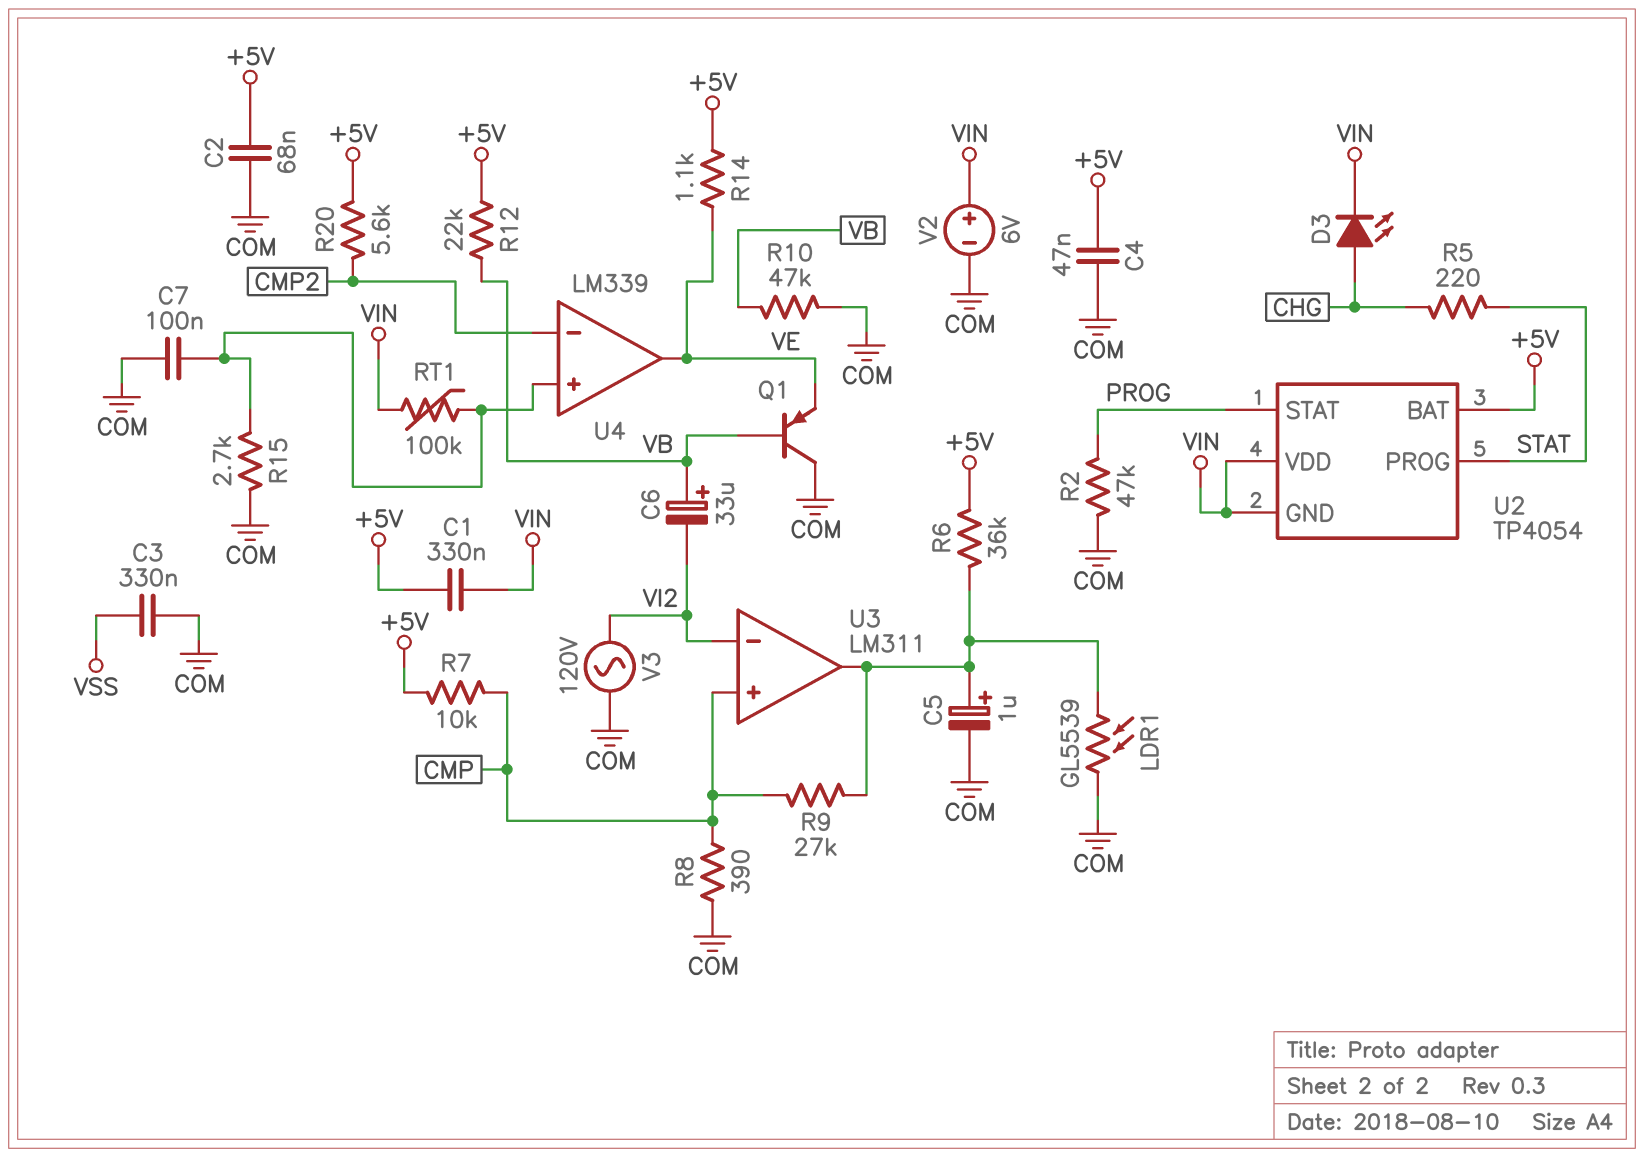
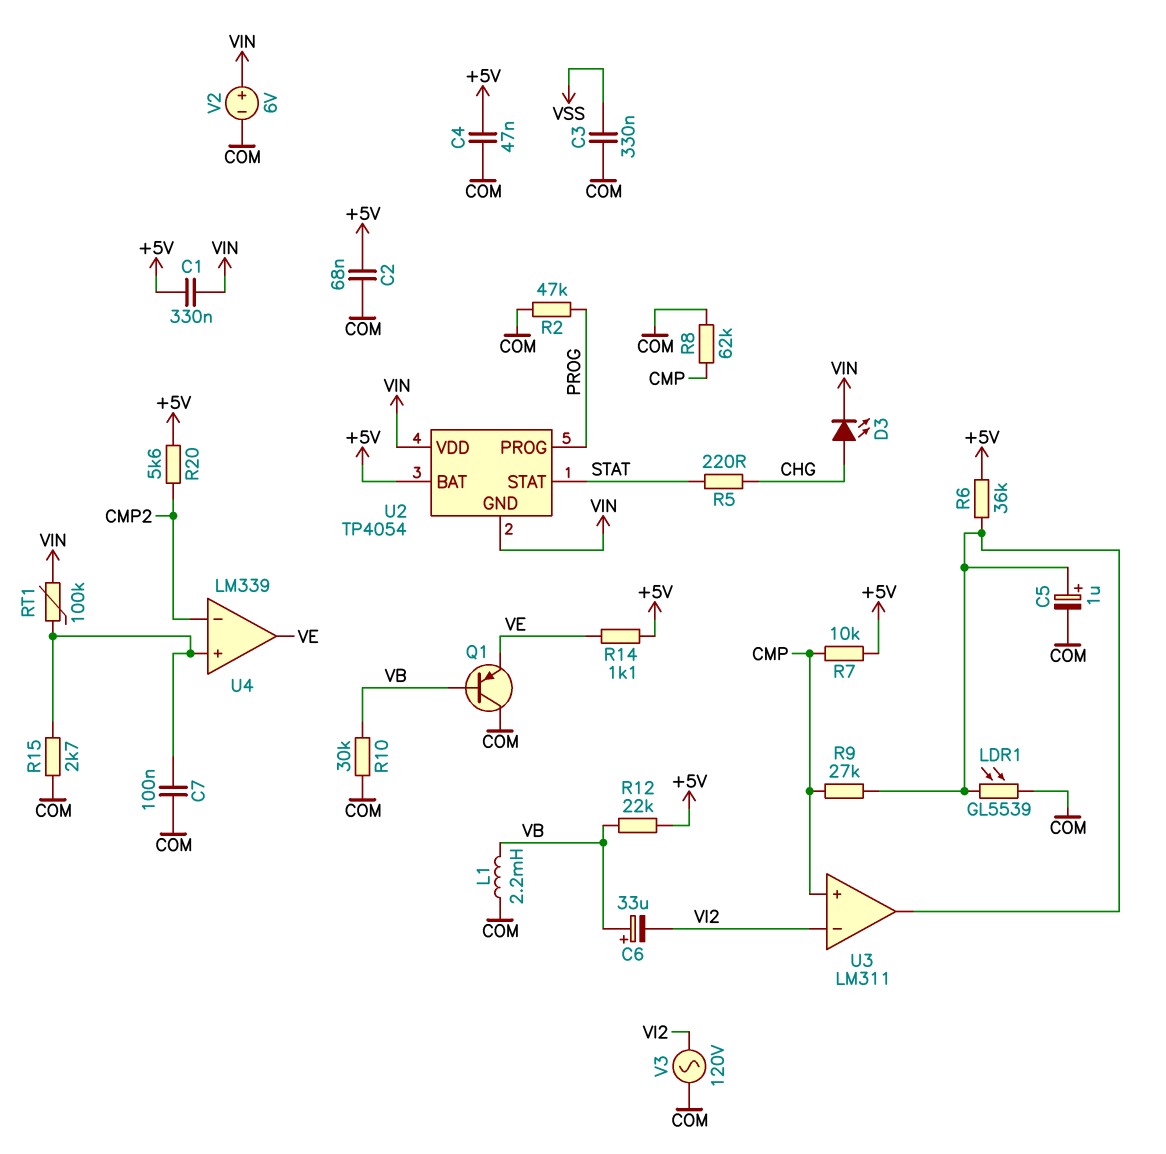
L1: none -> 2.2mH (COM, VB)
R8: 390 (CMP, COM) -> 62k (CMP, COM)
R10: 47k (COM, VB) -> 30k (COM, VB)
U2 pin PROG: STAT -> PROG
U2 pin STAT: PROG -> STAT

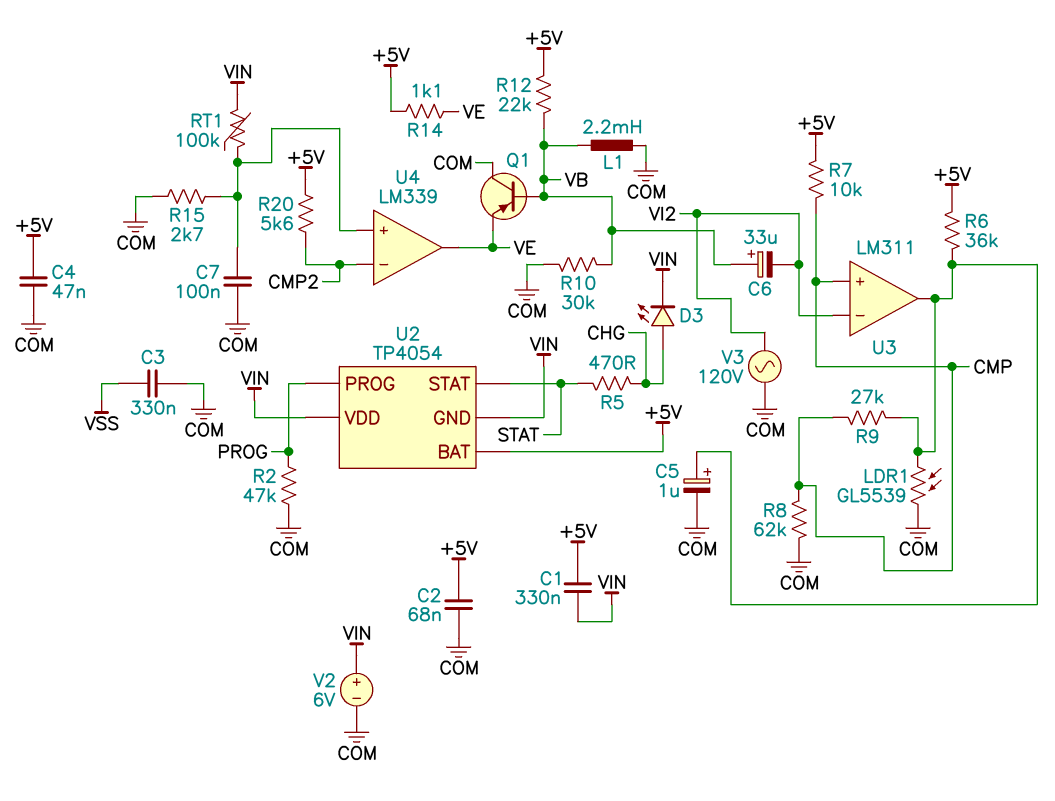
R5: 220 (CHG, STAT) -> 470 (CHG, STAT)

